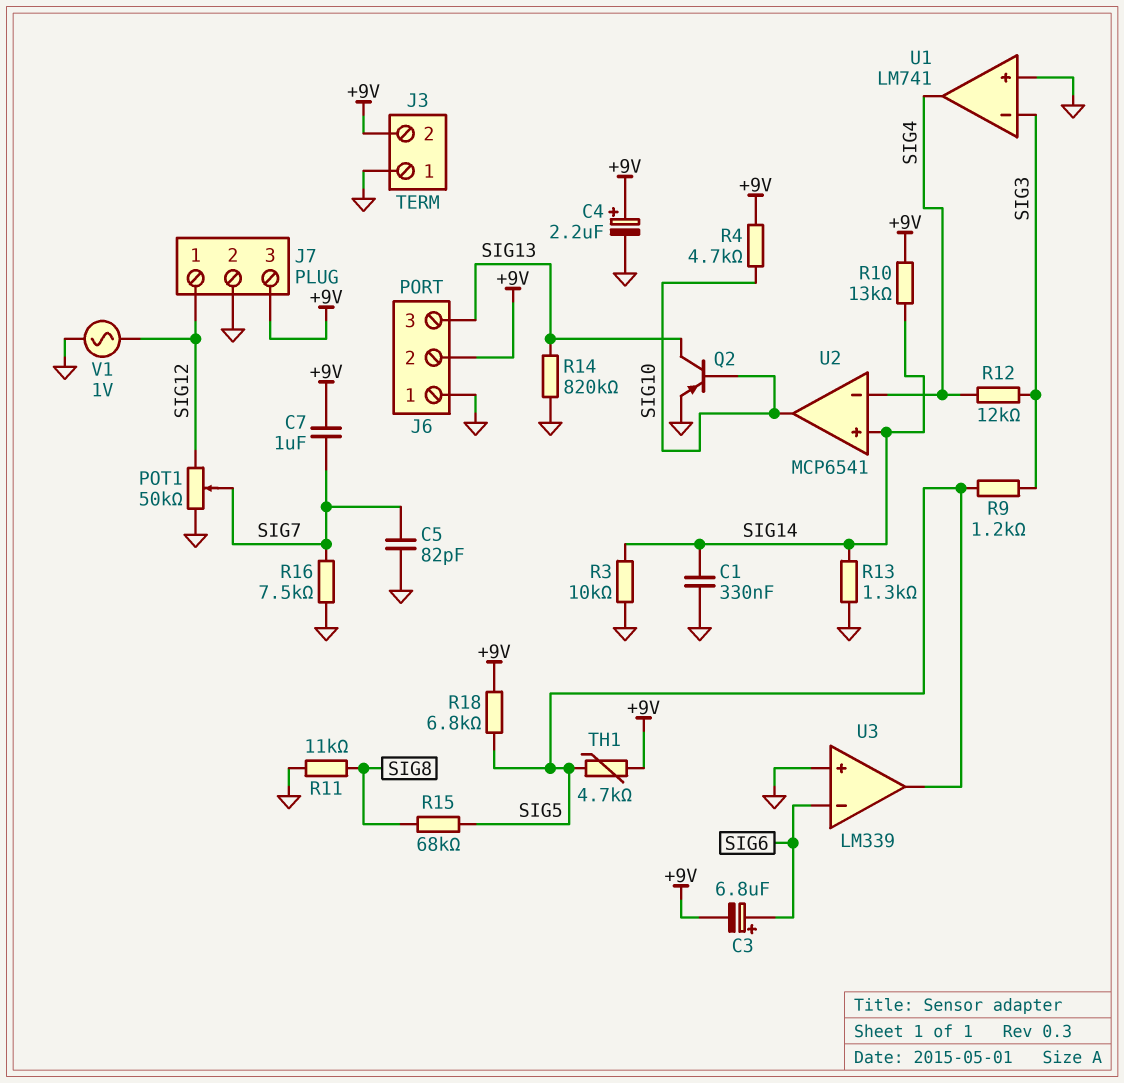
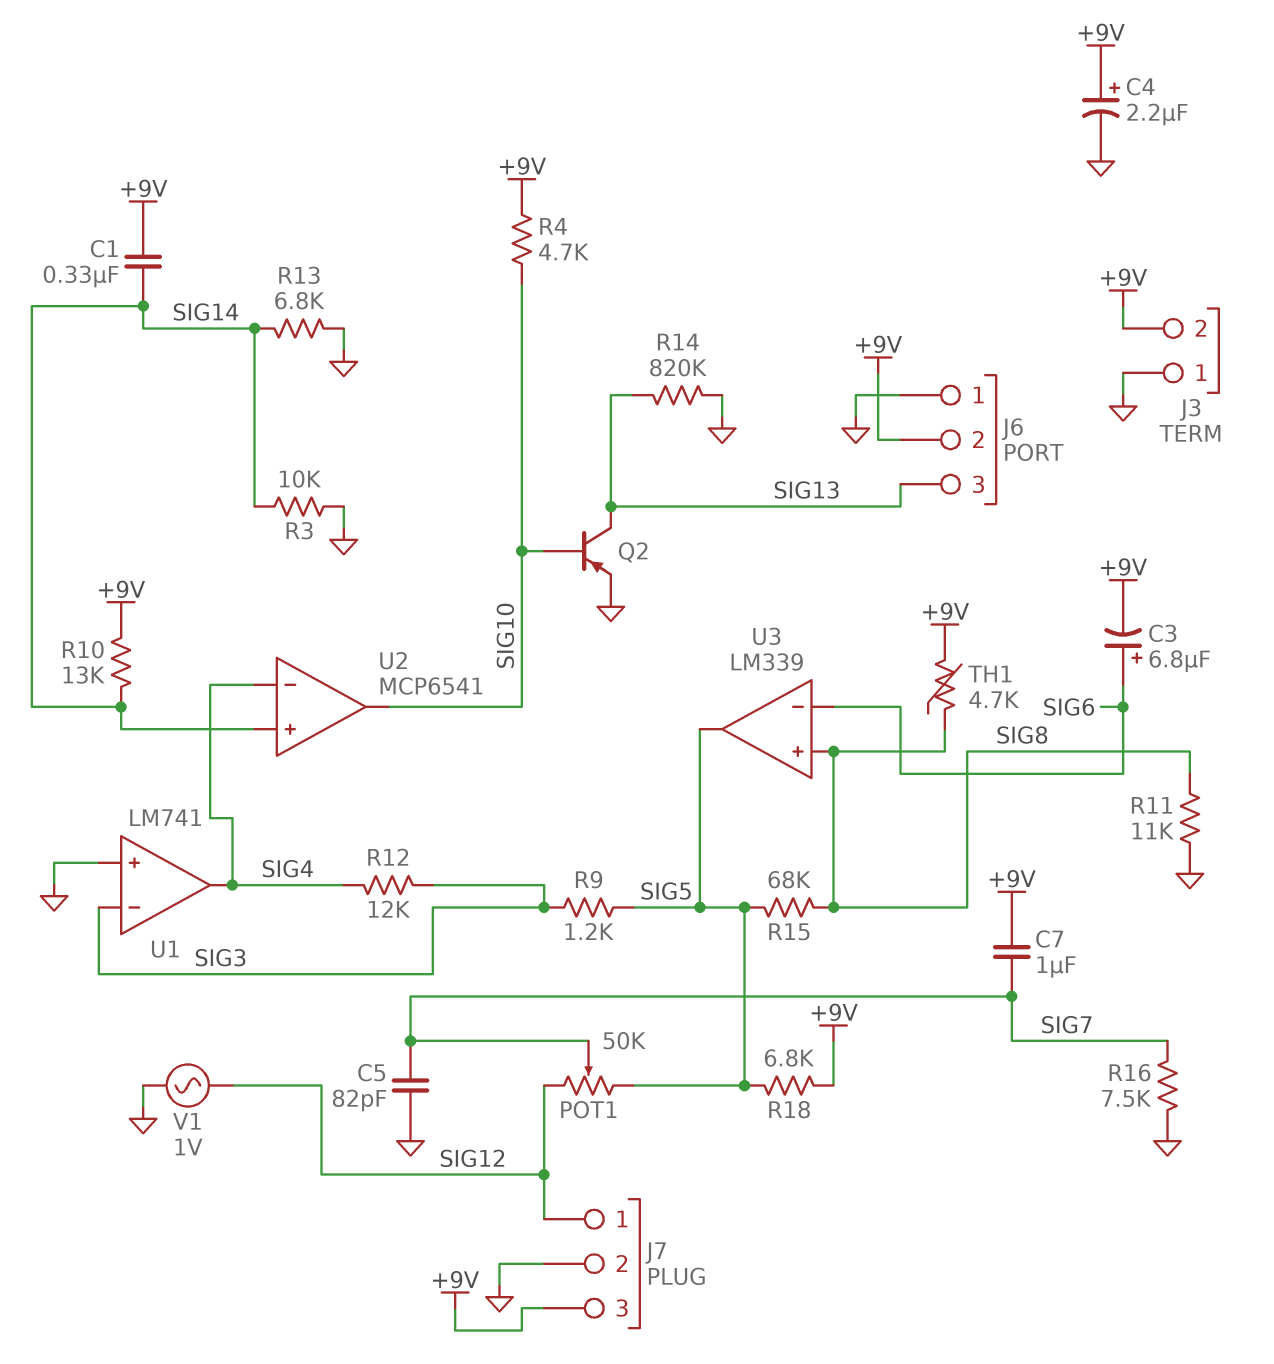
C1: 330nF (GND, SIG14) -> 330nF (+9V, SIG14)
POT1: 50k (GND, SIG12, wiper SIG7) -> 50k (SIG5, SIG12, wiper SIG7)
R13: 1.3k (GND, SIG14) -> 6.8k (GND, SIG14)
TH1: 4.7k (+9V, SIG5) -> 4.7k (+9V, SIG8)
U3 pin in+: GND -> SIG8

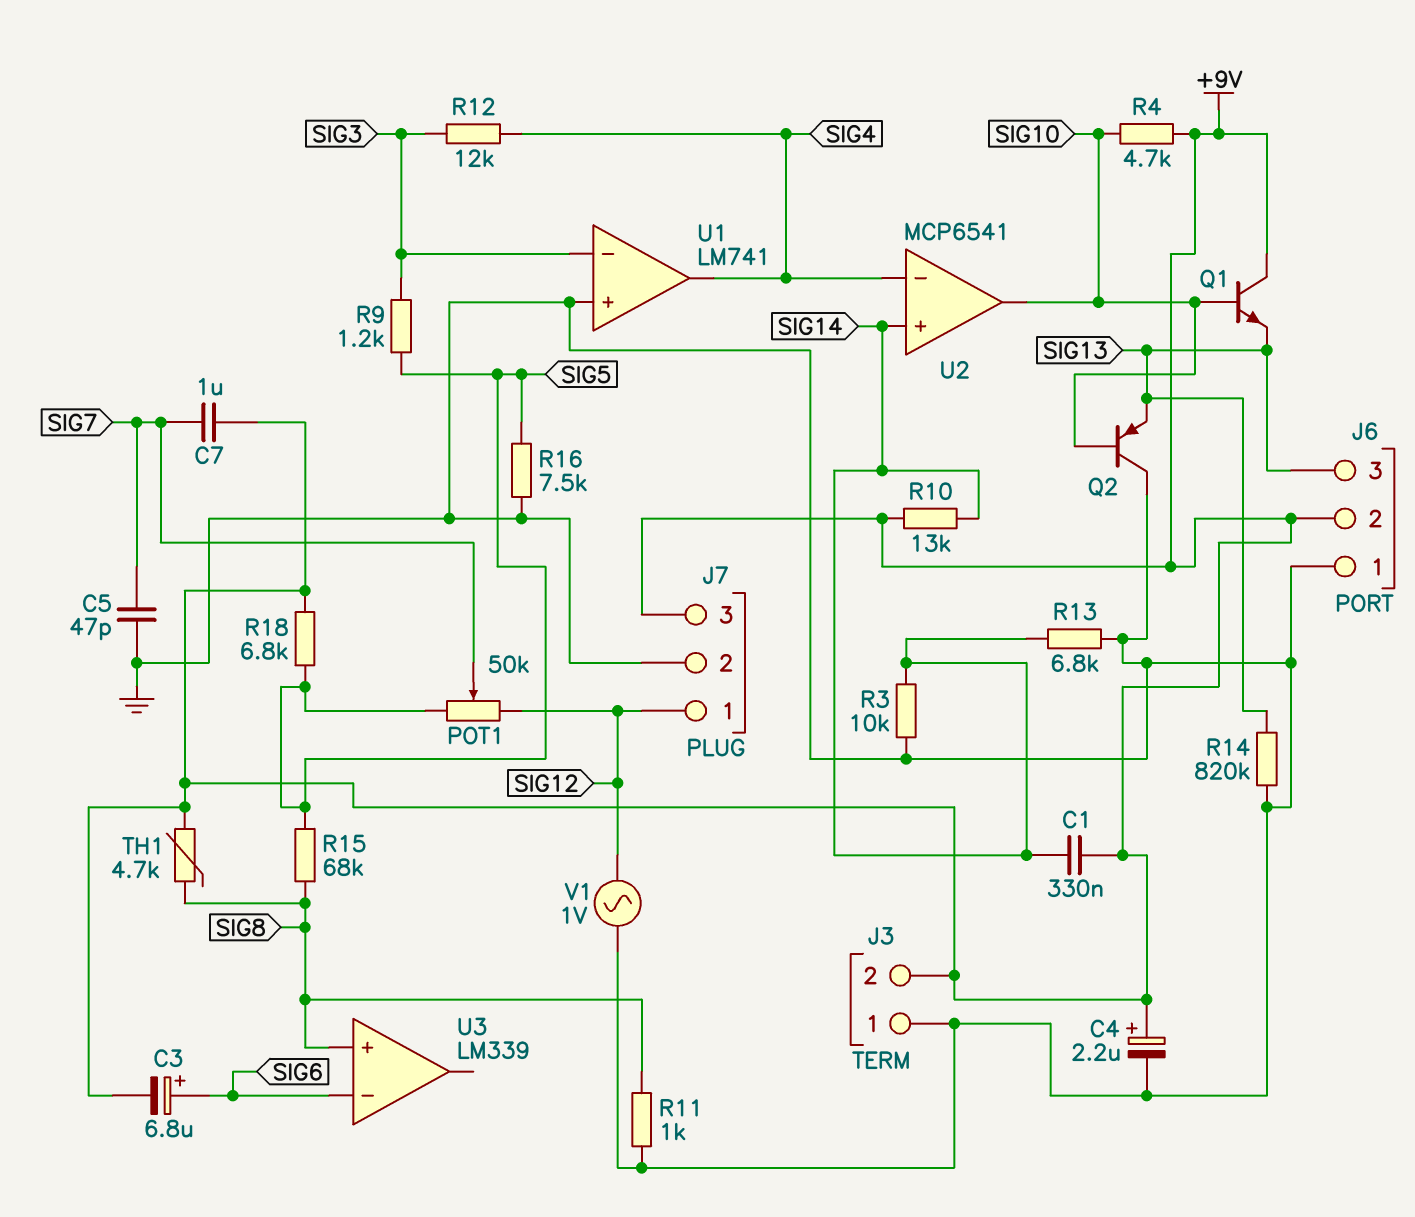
C5: 82pF (GND, SIG7) -> 47pF (GND, SIG7)
Q1: none -> NPN (B SIG10, C +9V, E SIG13)
Q2: PNP (B SIG10, C SIG13, E GND) -> PNP (B SIG10, C GND, E SIG13)
R11: 11k (GND, SIG8) -> 1k (GND, SIG8)
R16: 7.5k (GND, SIG7) -> 7.5k (GND, SIG5)
U3 pin out: SIG5 -> none

